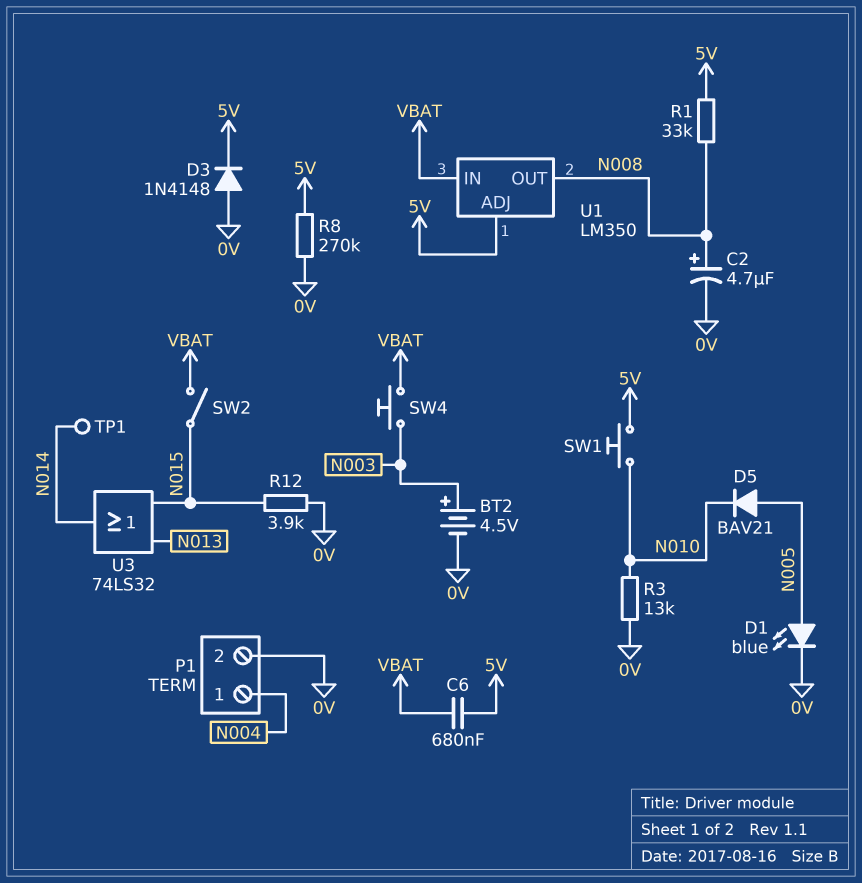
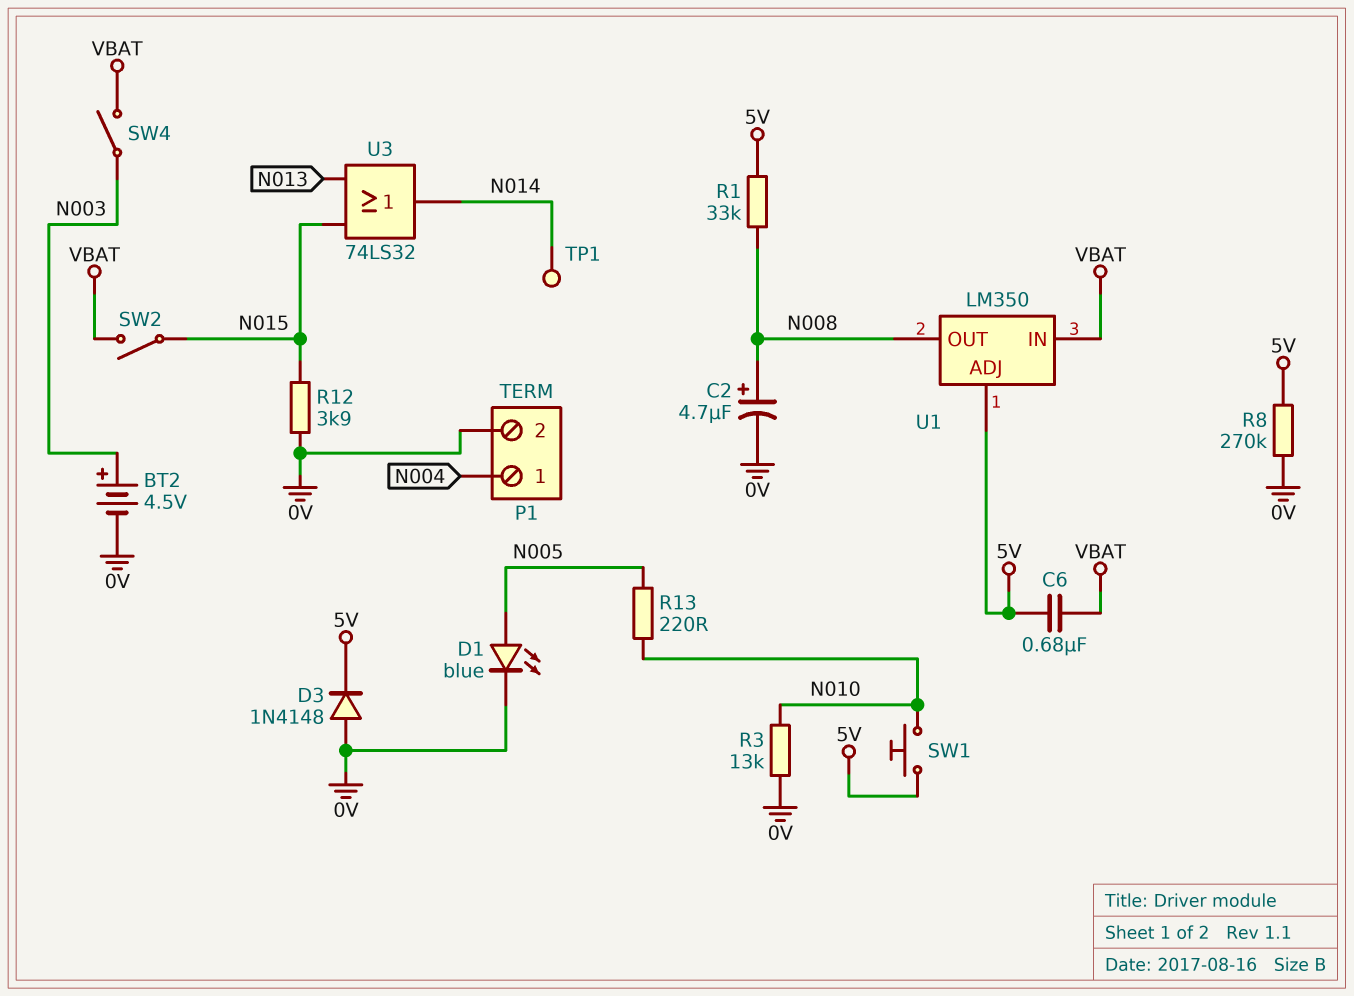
D5: diode BAV21 (A N005, K N010) -> none
R13: none -> 220 (N005, N010)
SW4: button (N003, VBAT) -> switch (N003, VBAT)

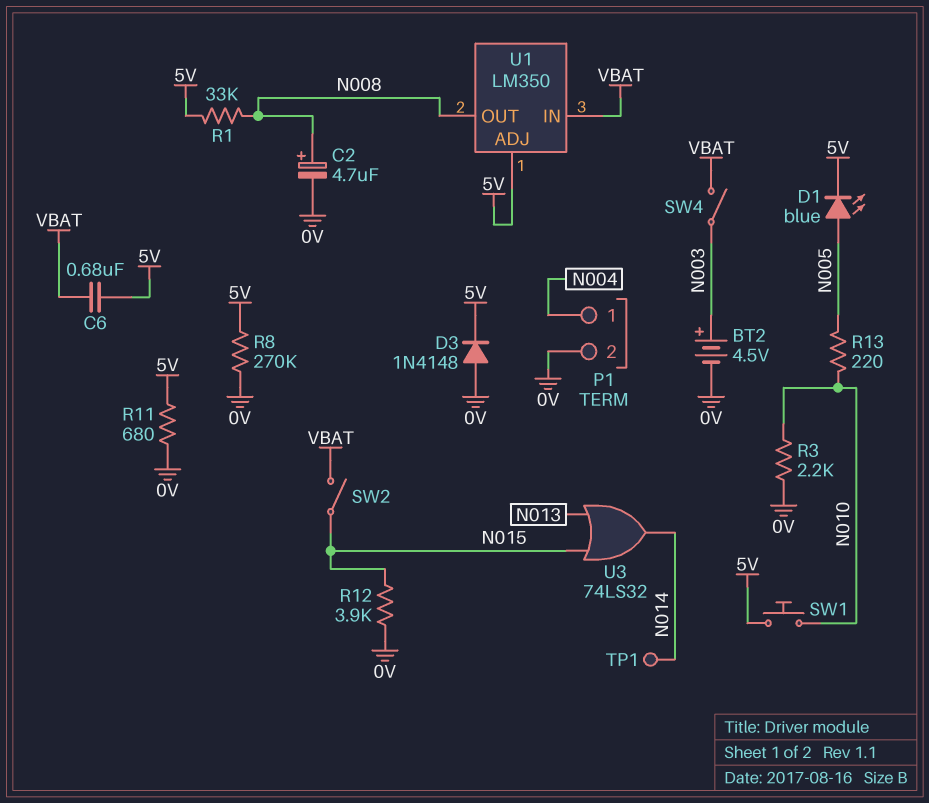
D1: LED blue (A N005, K 0V) -> LED blue (A N005, K 5V)
R3: 13k (0V, N010) -> 2.2k (0V, N010)
R11: none -> 680 (0V, 5V)

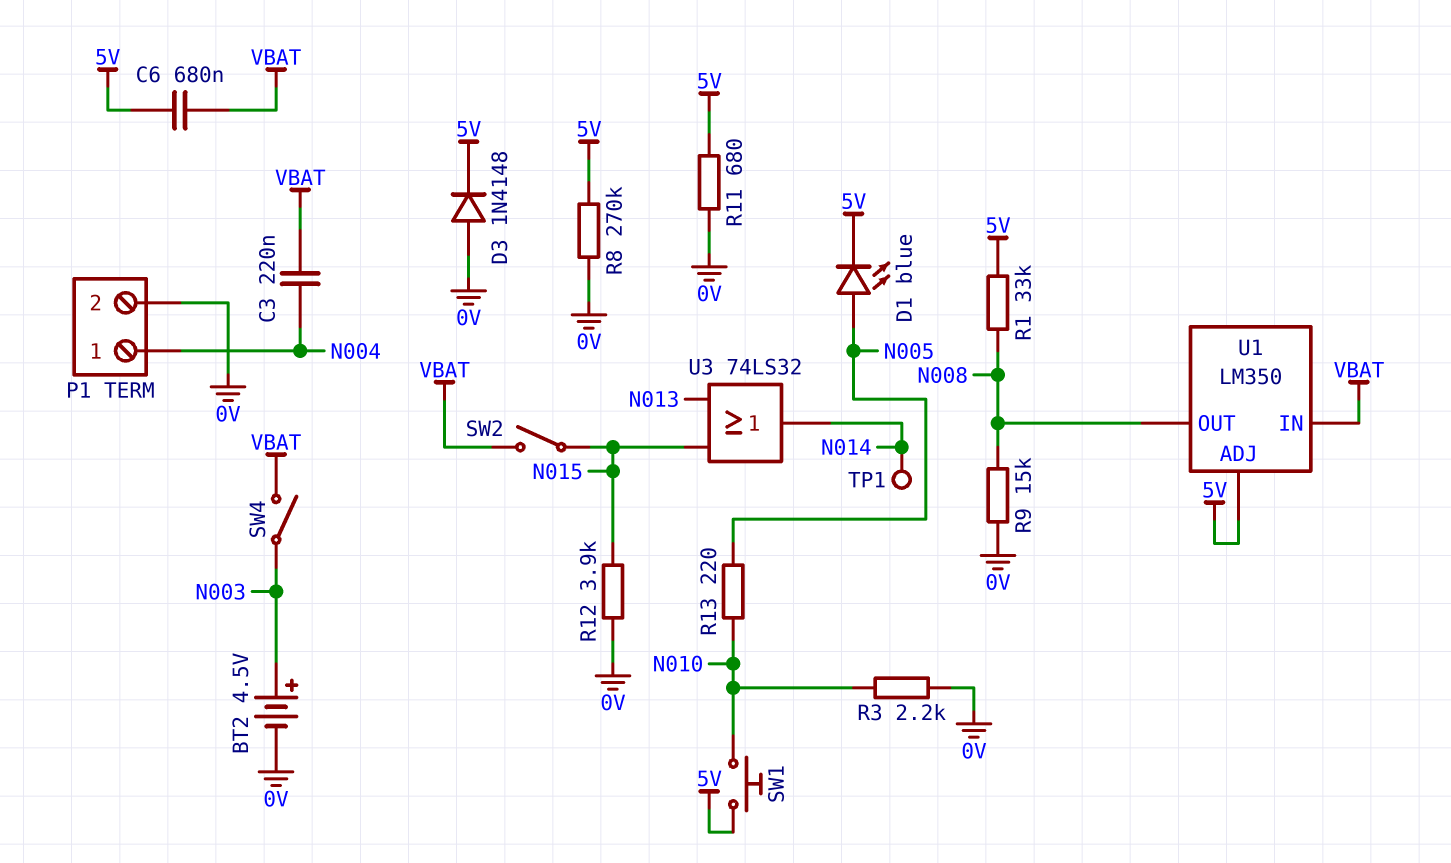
C2: 4.7uF (plus N008, minus 0V) -> none
C3: none -> 220nF (N004, VBAT)
R9: none -> 15k (0V, N008)

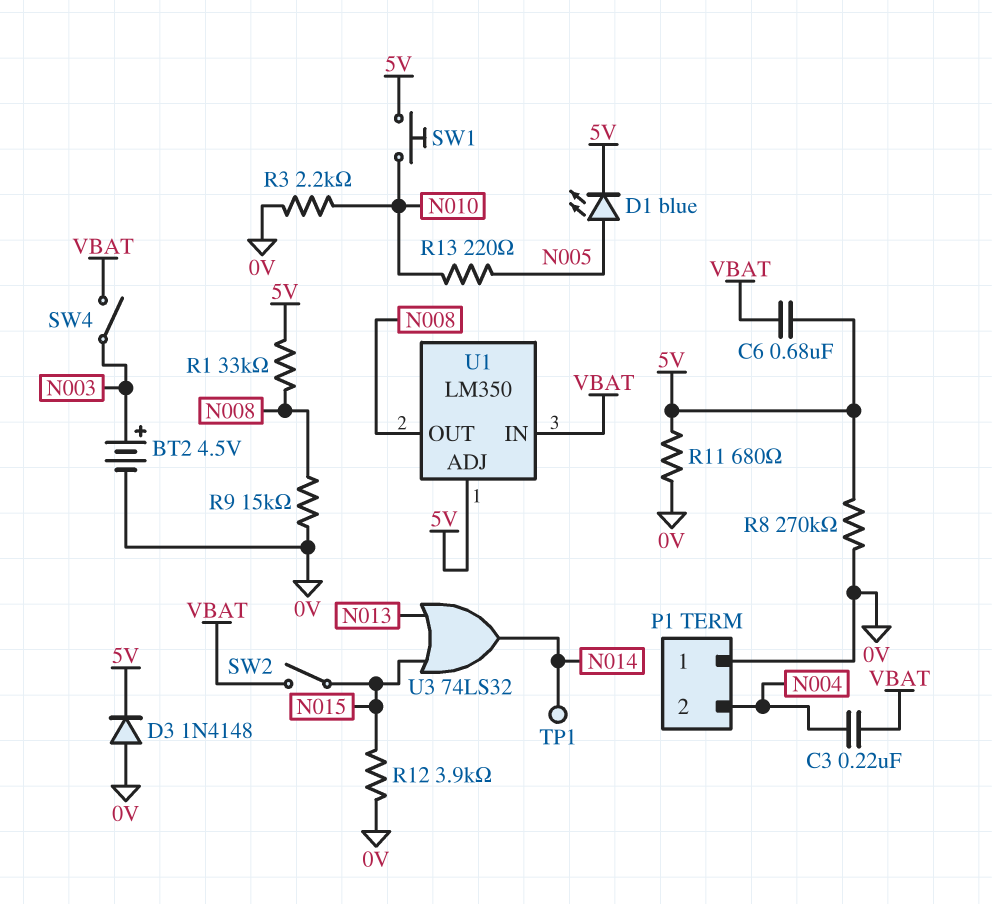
P1 pin 1: N004 -> 0V
P1 pin 2: 0V -> N004

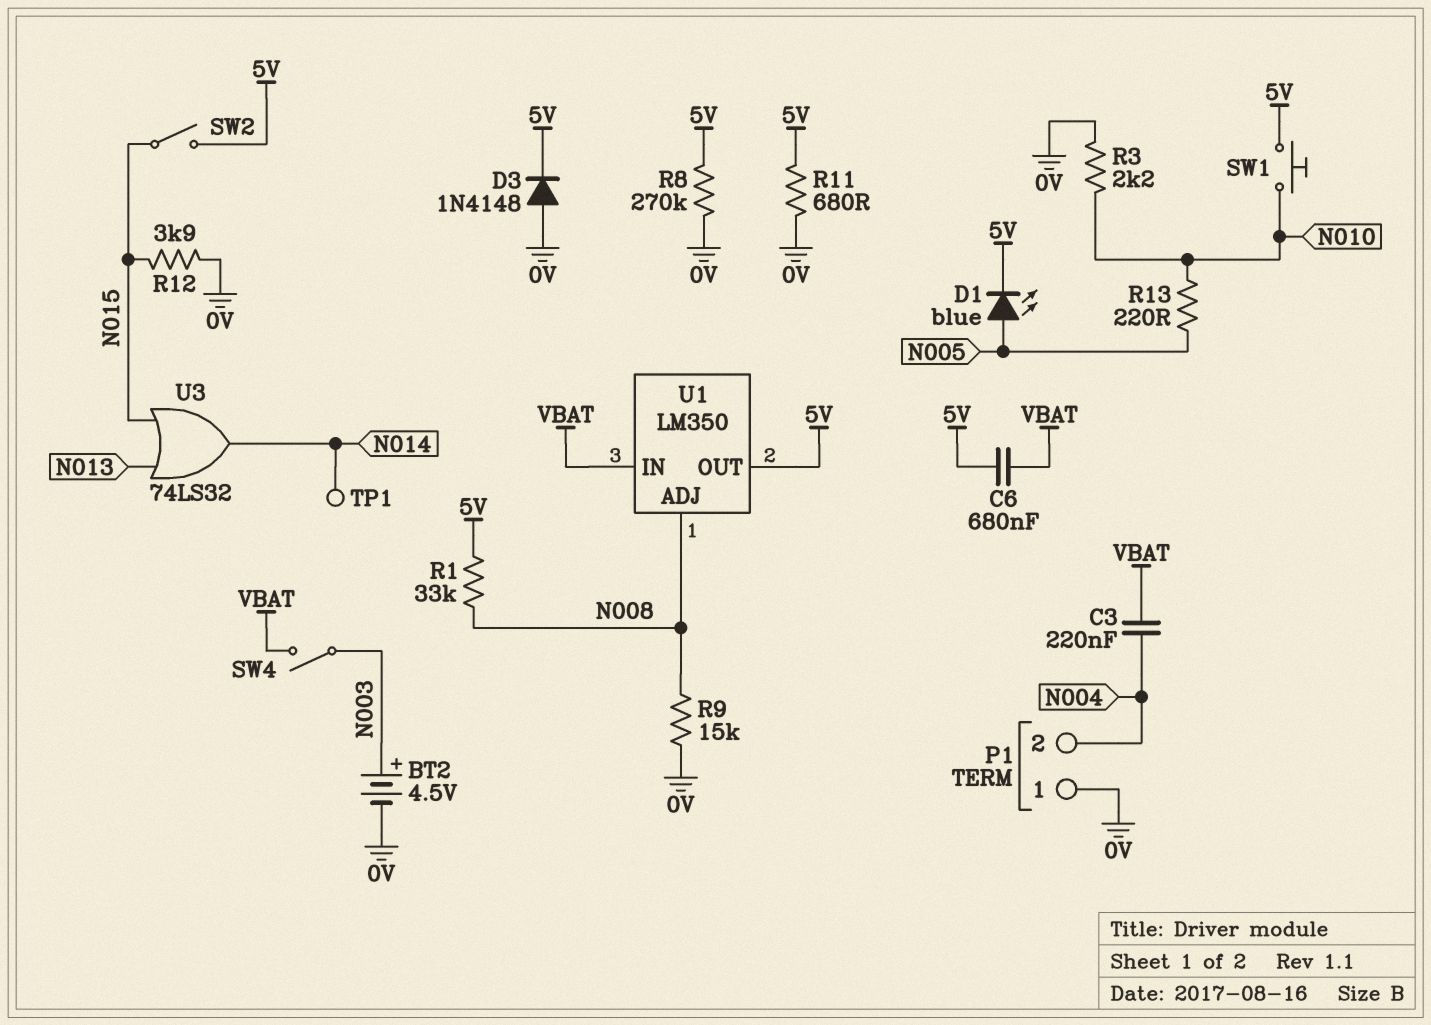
SW2: switch (N015, VBAT) -> switch (5V, N015)
U1 pin ADJ: 5V -> N008
U1 pin OUT: N008 -> 5V

